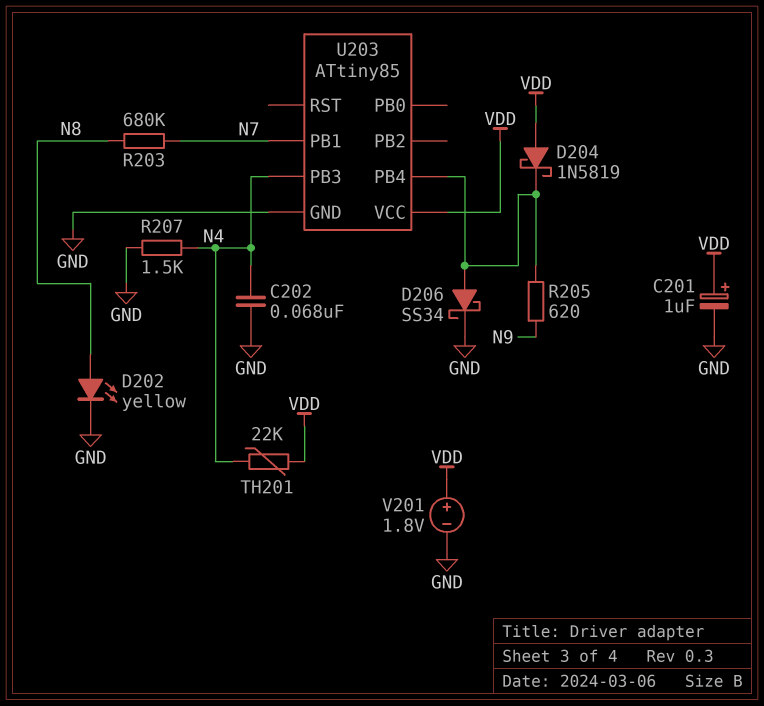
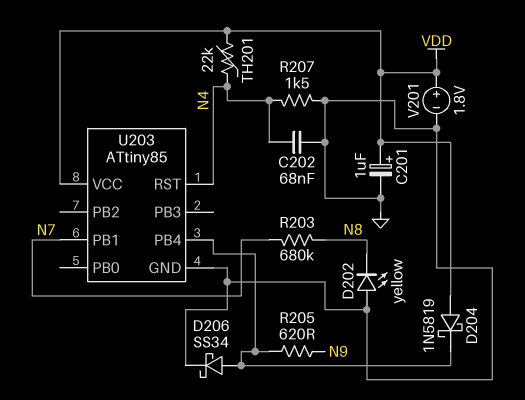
D202: LED yellow (A N8, K GND) -> LED yellow (A GND, K N8)
U203 pin PB3: N4 -> none
U203 pin RST: none -> N4

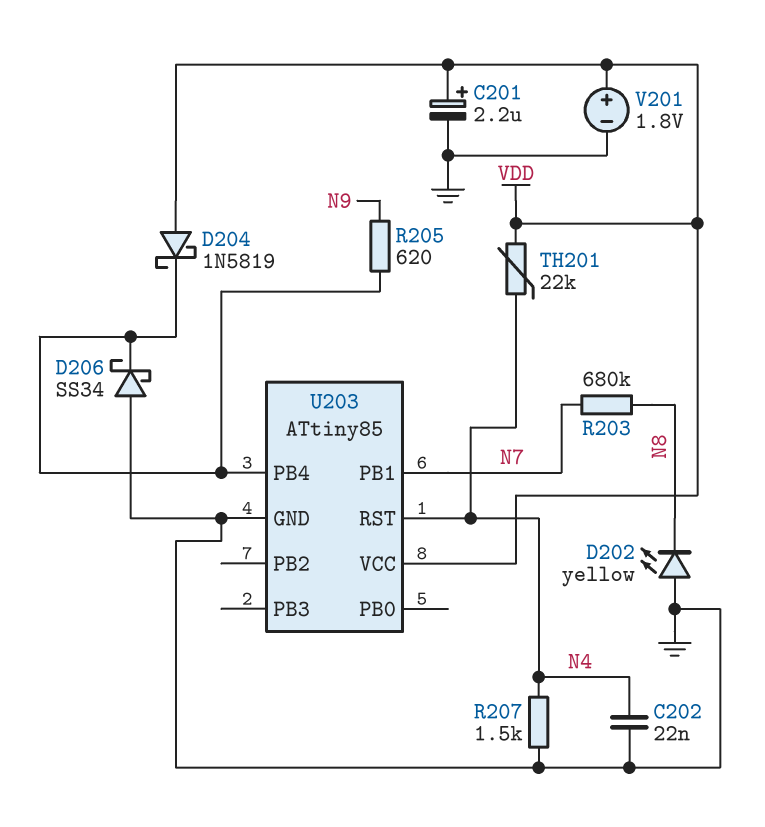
C201: 1uF (plus VDD, minus GND) -> 2.2uF (plus VDD, minus GND)
C202: 68nF (GND, N4) -> 22nF (GND, N4)
D206: schottky SS34 (A U203/PB4, K GND) -> schottky SS34 (A GND, K U203/PB4)

